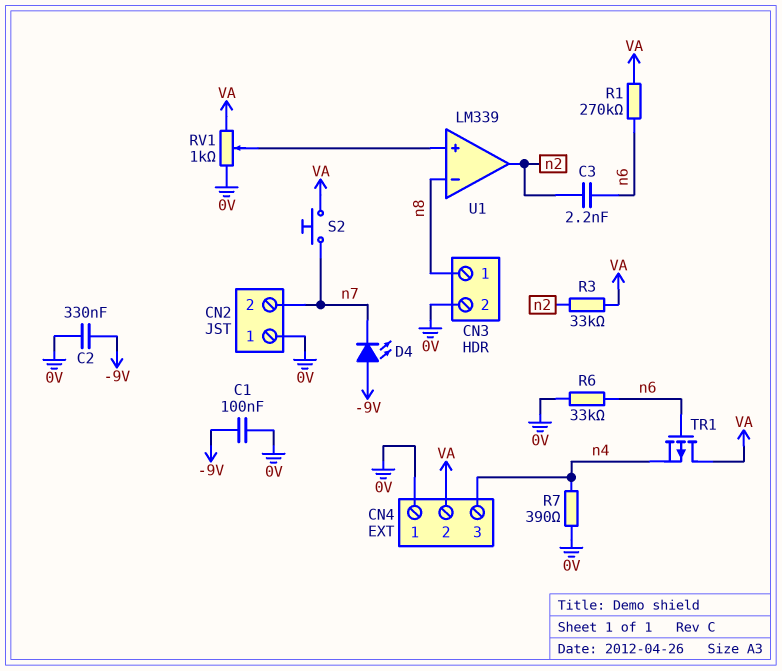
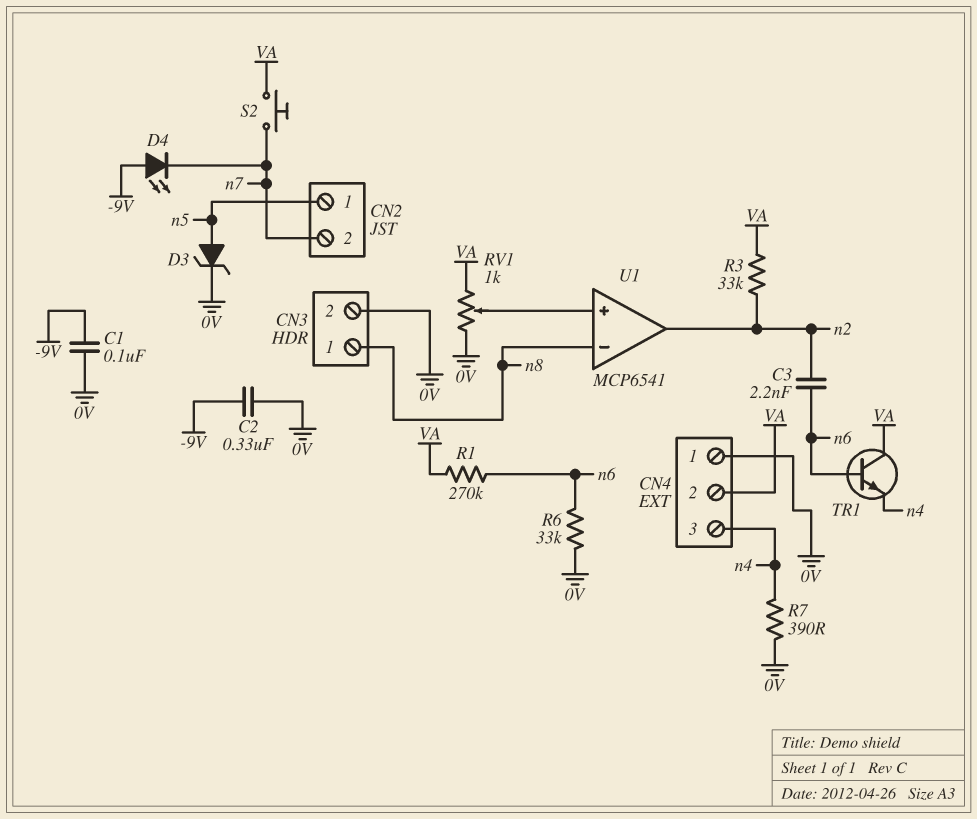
CN2 pin 1: 0V -> n5
D3: none -> zener (A n5, K 0V)
TR1: PMOS (G n6, D VA, S n4) -> NPN (B n6, C VA, E n4)
U1: LM339 -> MCP6541

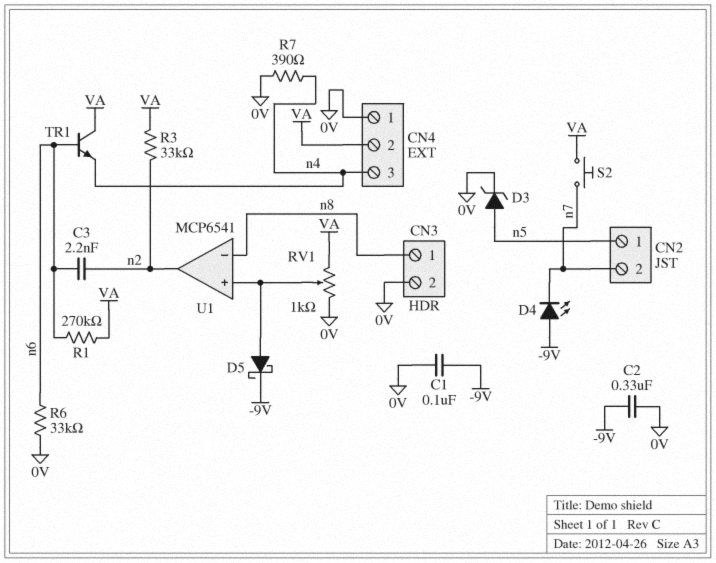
D5: none -> schottky (A U1/in+, K -9V)

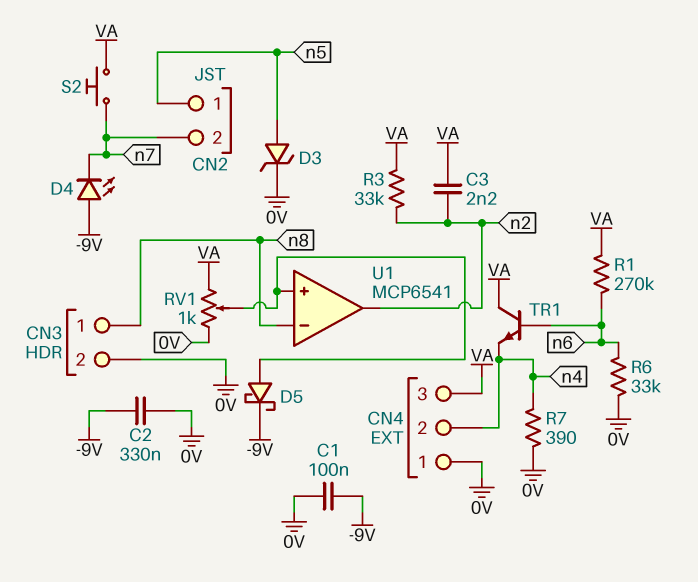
C3: 2.2nF (n2, n6) -> 2.2nF (VA, n2)
CN4 pin 2: VA -> n4
CN4 pin 3: n4 -> VA

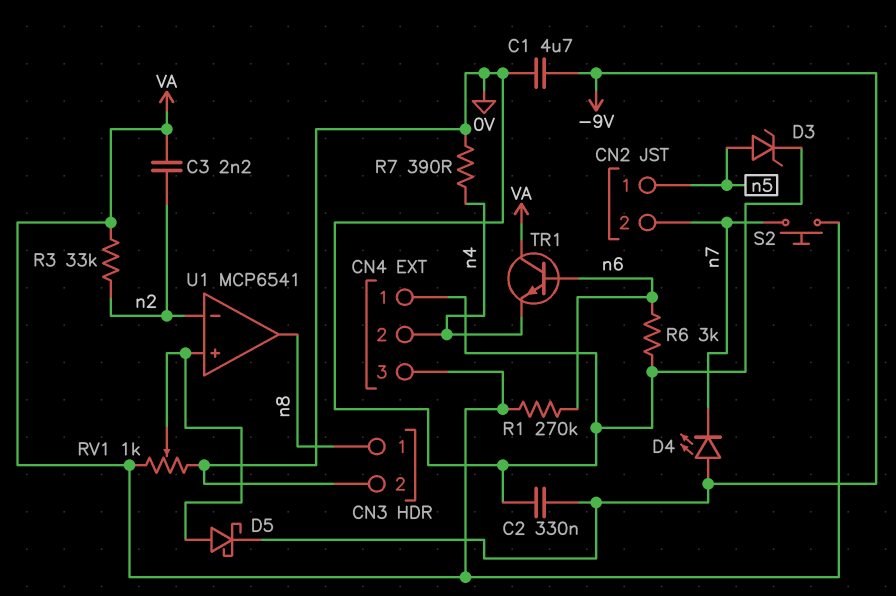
C1: 100nF (-9V, 0V) -> 4.7uF (-9V, 0V)
R6: 33k (0V, n6) -> 3k (0V, n6)
U1 pin in-: n8 -> n2
U1 pin out: n2 -> n8

